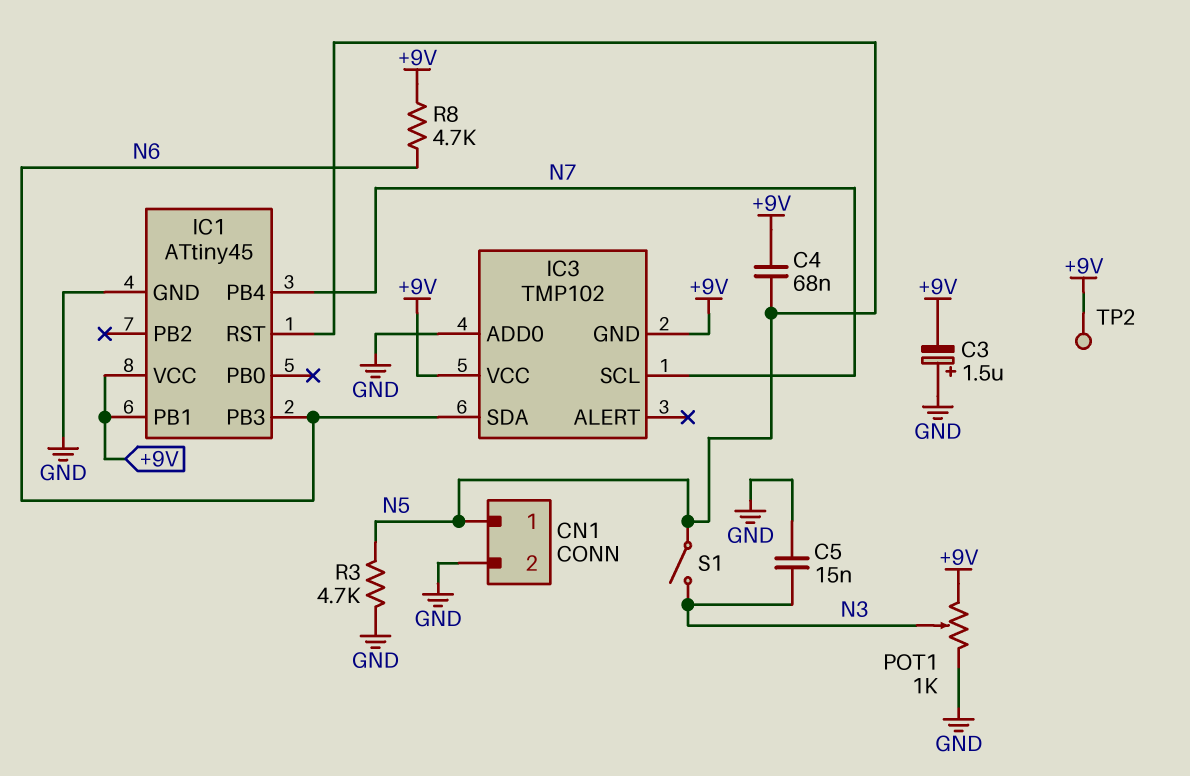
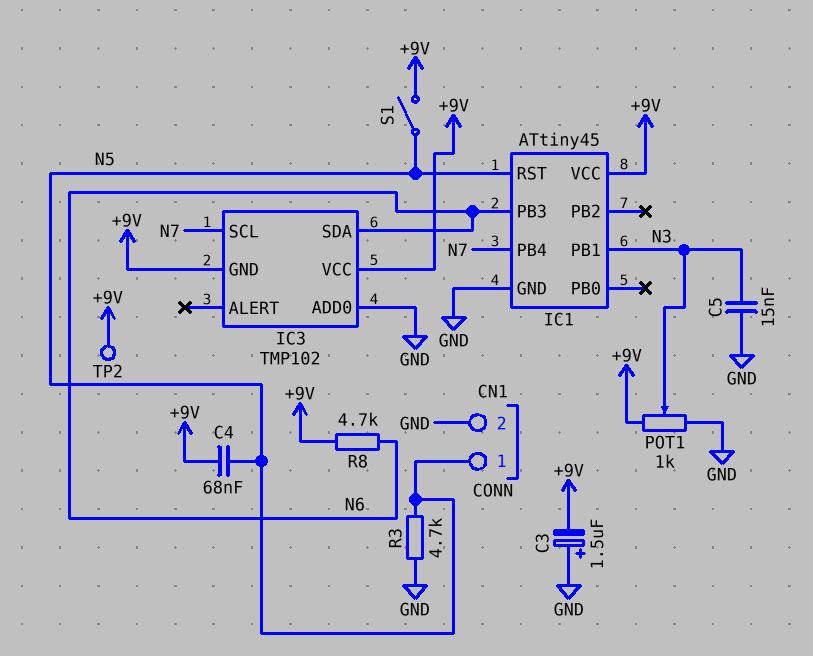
IC1 pin PB1: +9V -> N3
S1: switch (N3, N5) -> switch (+9V, N5)

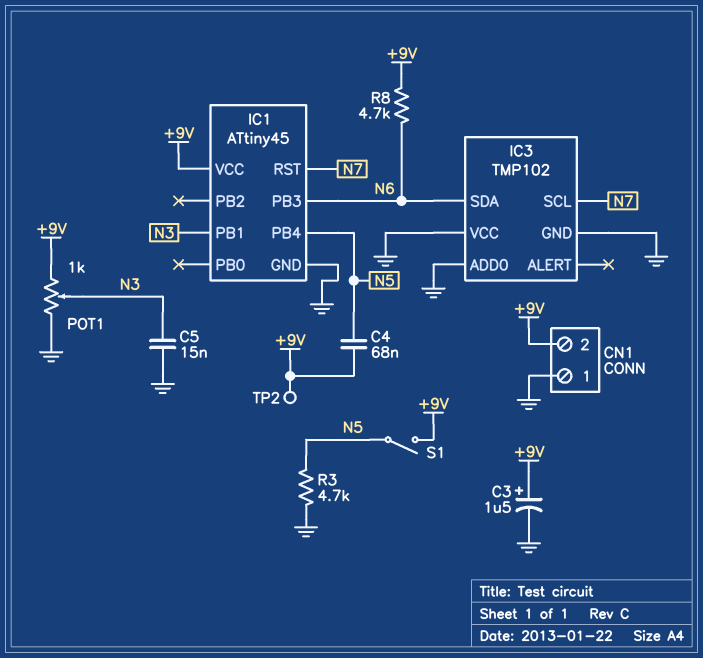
C3: 1.5uF (plus GND, minus +9V) -> 1.5uF (plus +9V, minus GND)
CN1 pin 1: N5 -> GND
CN1 pin 2: GND -> +9V
IC1 pin PB4: N7 -> N5
IC1 pin RST: N5 -> N7
IC3 pin GND: +9V -> GND
IC3 pin VCC: +9V -> GND

